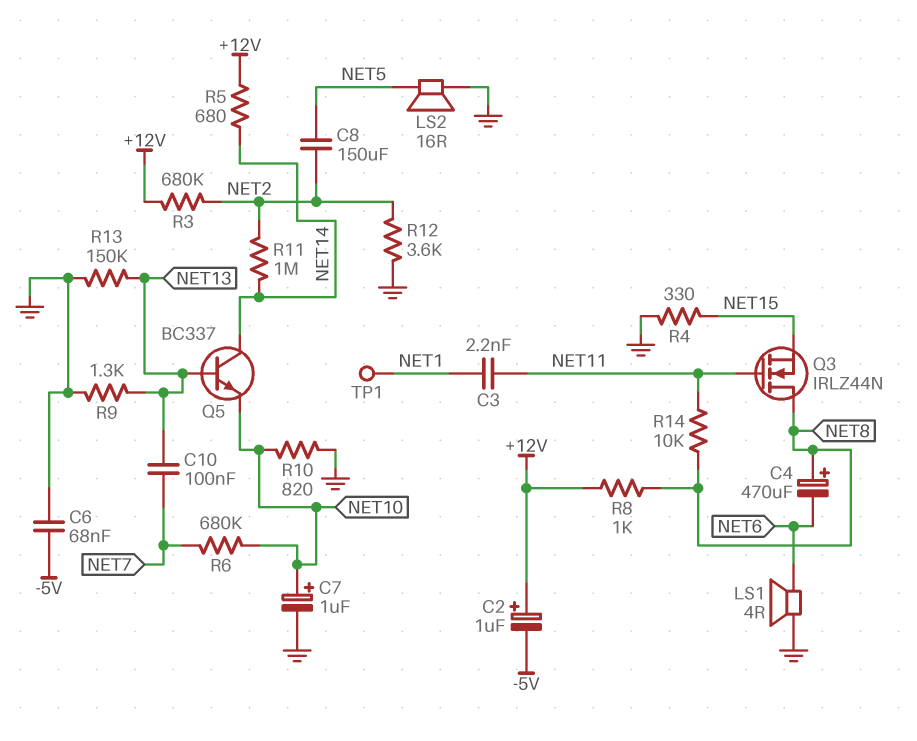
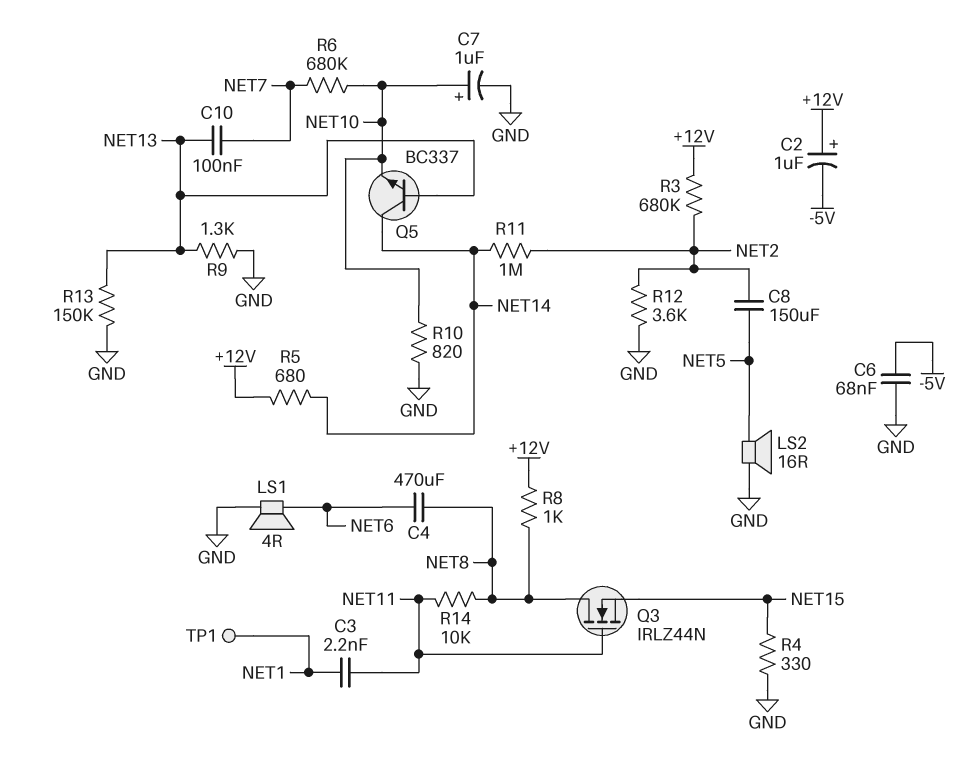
C4: 470uF (plus NET8, minus NET6) -> 470uF (NET6, NET8)

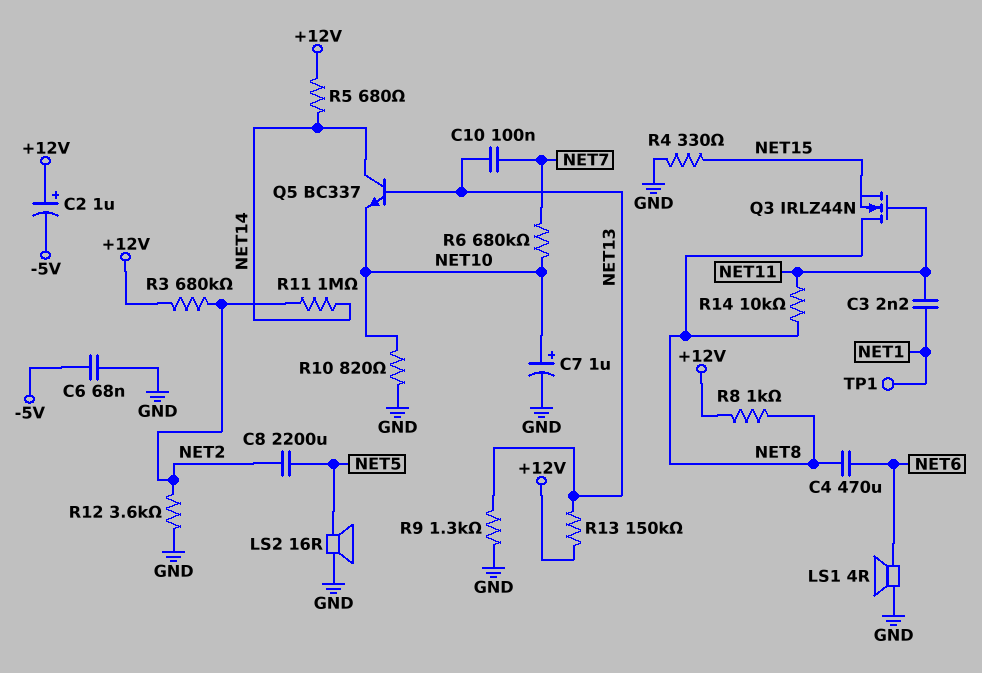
C8: 150uF (NET2, NET5) -> 2200uF (NET2, NET5)
R13: 150k (GND, NET13) -> 150k (+12V, NET13)

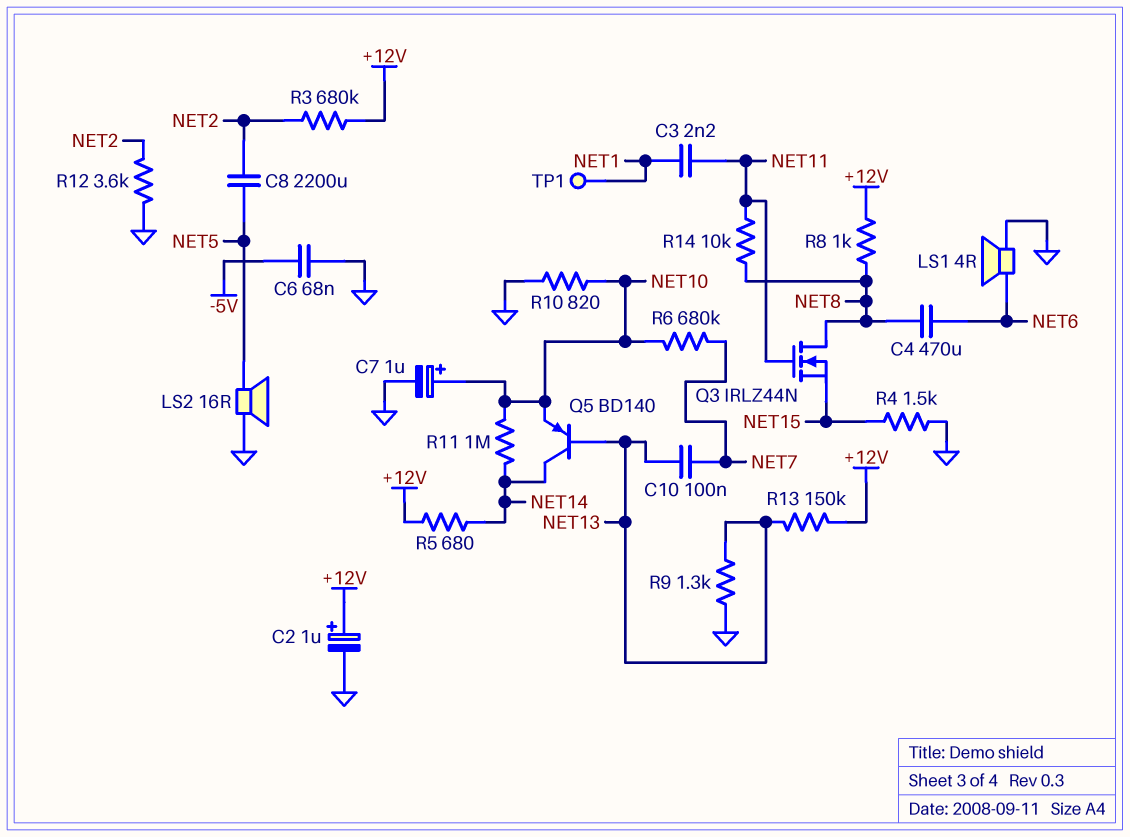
C2: 1uF (plus +12V, minus -5V) -> 1uF (plus +12V, minus GND)
Q5: NPN BC337 (B NET13, C NET14, E NET10) -> PNP BD140 (B NET13, C NET14, E NET10)
R4: 330 (GND, NET15) -> 1.5k (GND, NET15)
R11: 1M (NET2, NET14) -> 1M (NET10, NET14)

